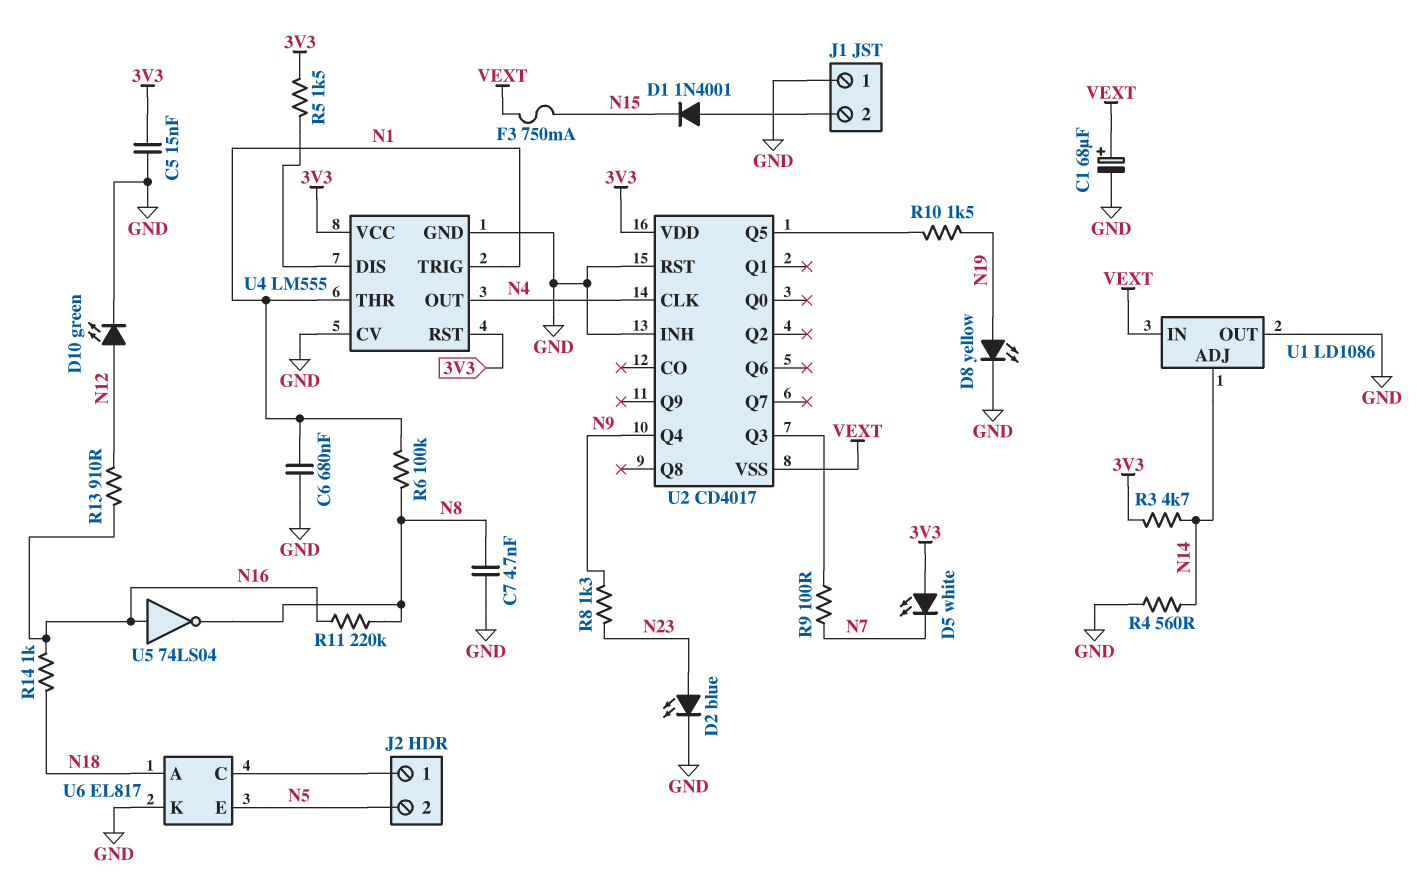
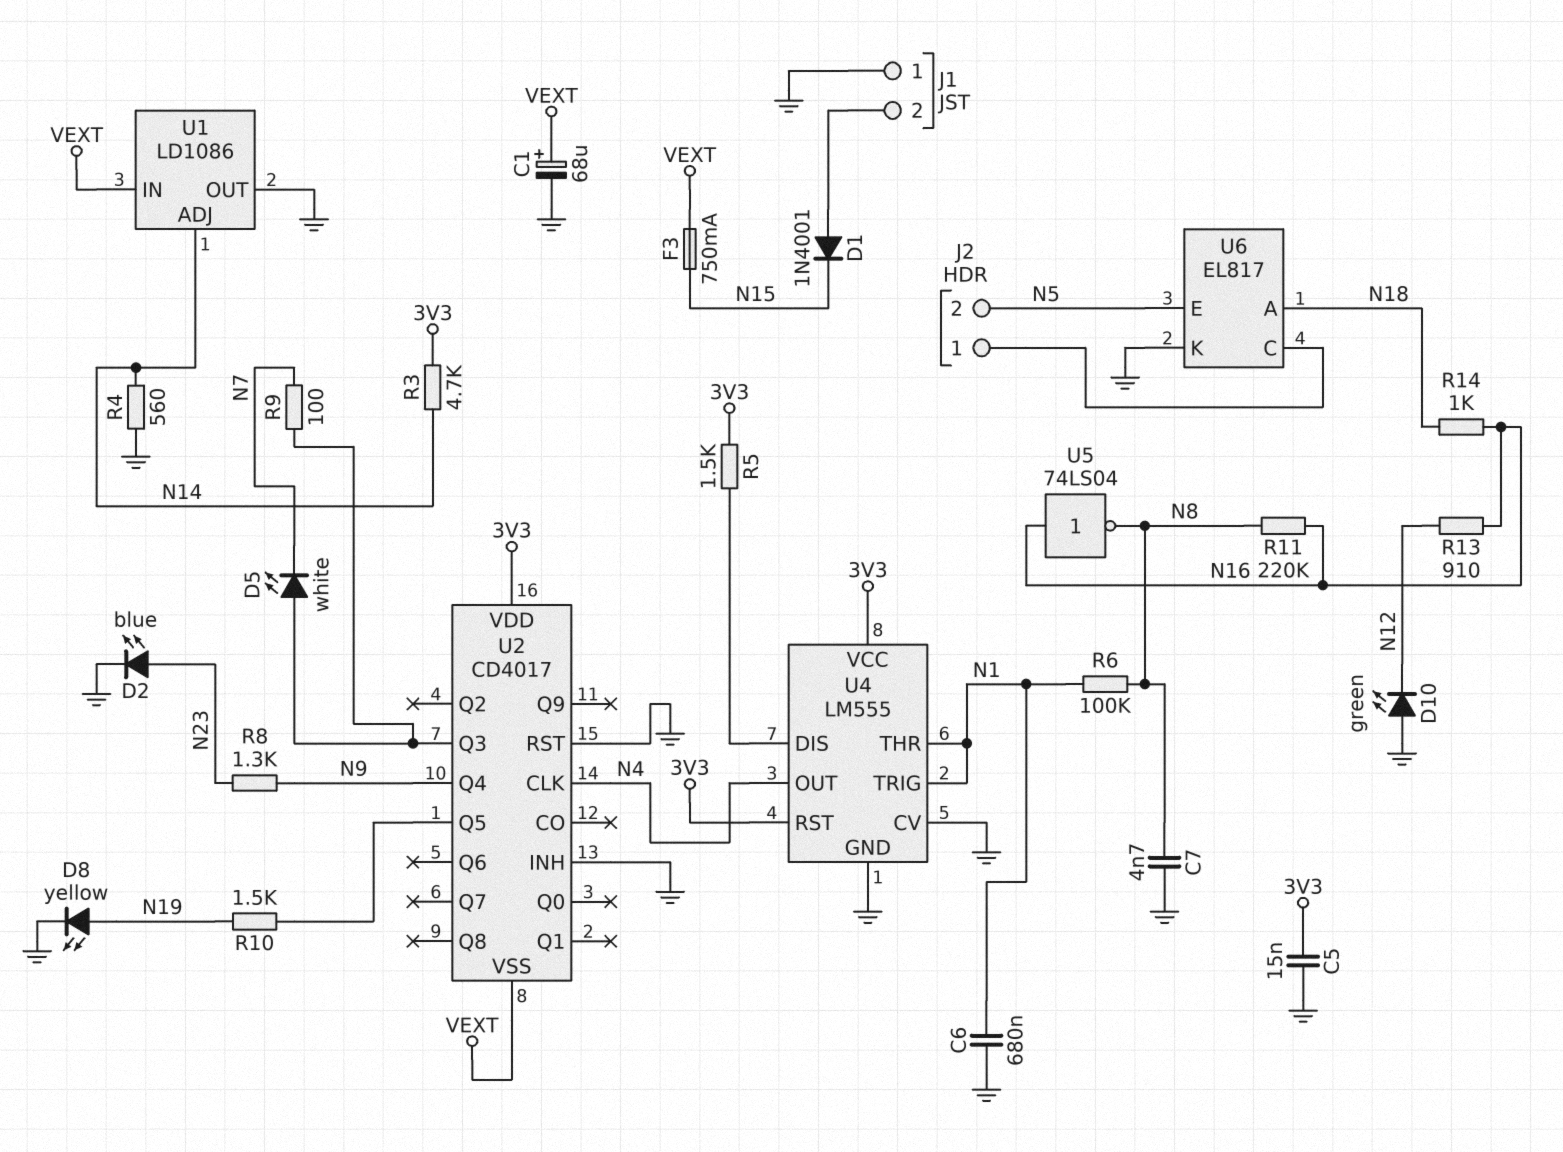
D5: LED white (A 3V3, K N7) -> LED white (A U2/Q3, K N7)
D10: LED green (A N12, K GND) -> LED green (A GND, K N12)

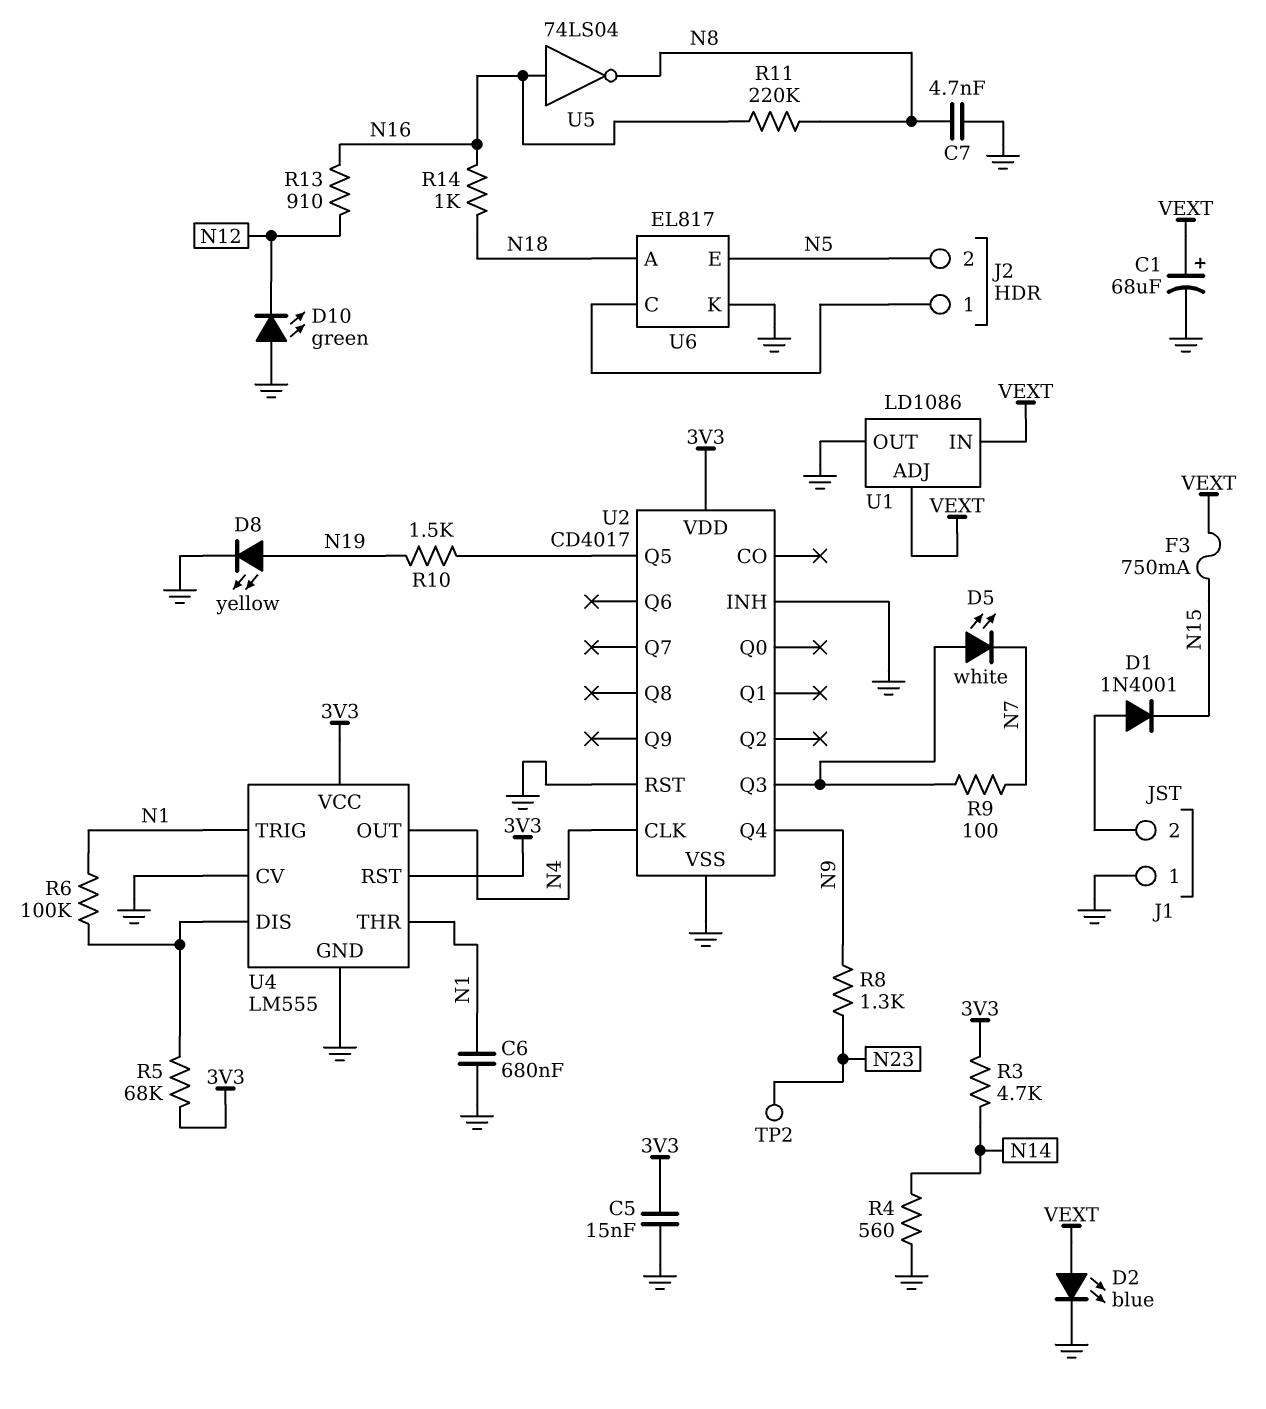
D2: LED blue (A N23, K GND) -> LED blue (A VEXT, K GND)
R5: 1.5k (3V3, U4/DIS) -> 68k (3V3, U4/DIS)
R6: 100k (N1, N8) -> 100k (N1, U4/DIS)
TP2: none -> test point (N23)
U1 pin ADJ: N14 -> VEXT
U2 pin VSS: VEXT -> GND

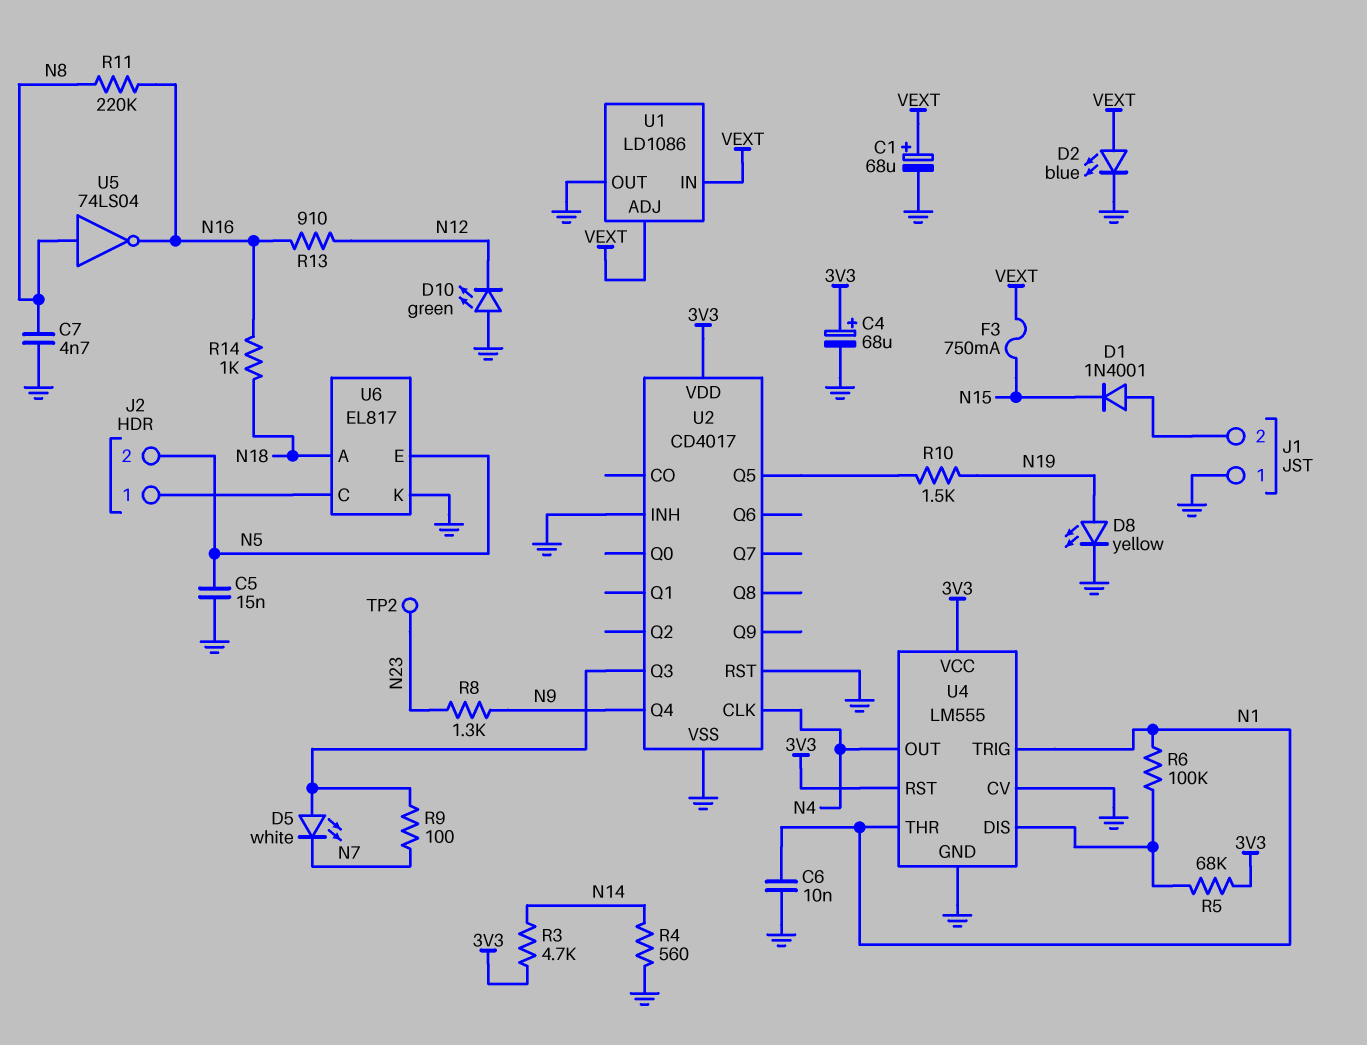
C4: none -> 68uF (plus 3V3, minus GND)
C5: 15nF (3V3, GND) -> 15nF (GND, N5)
C6: 680nF (GND, N1) -> 10nF (GND, N1)
U5: NOT 74LS04 (in N16, out N8) -> NOT 74LS04 (in N8, out N16)

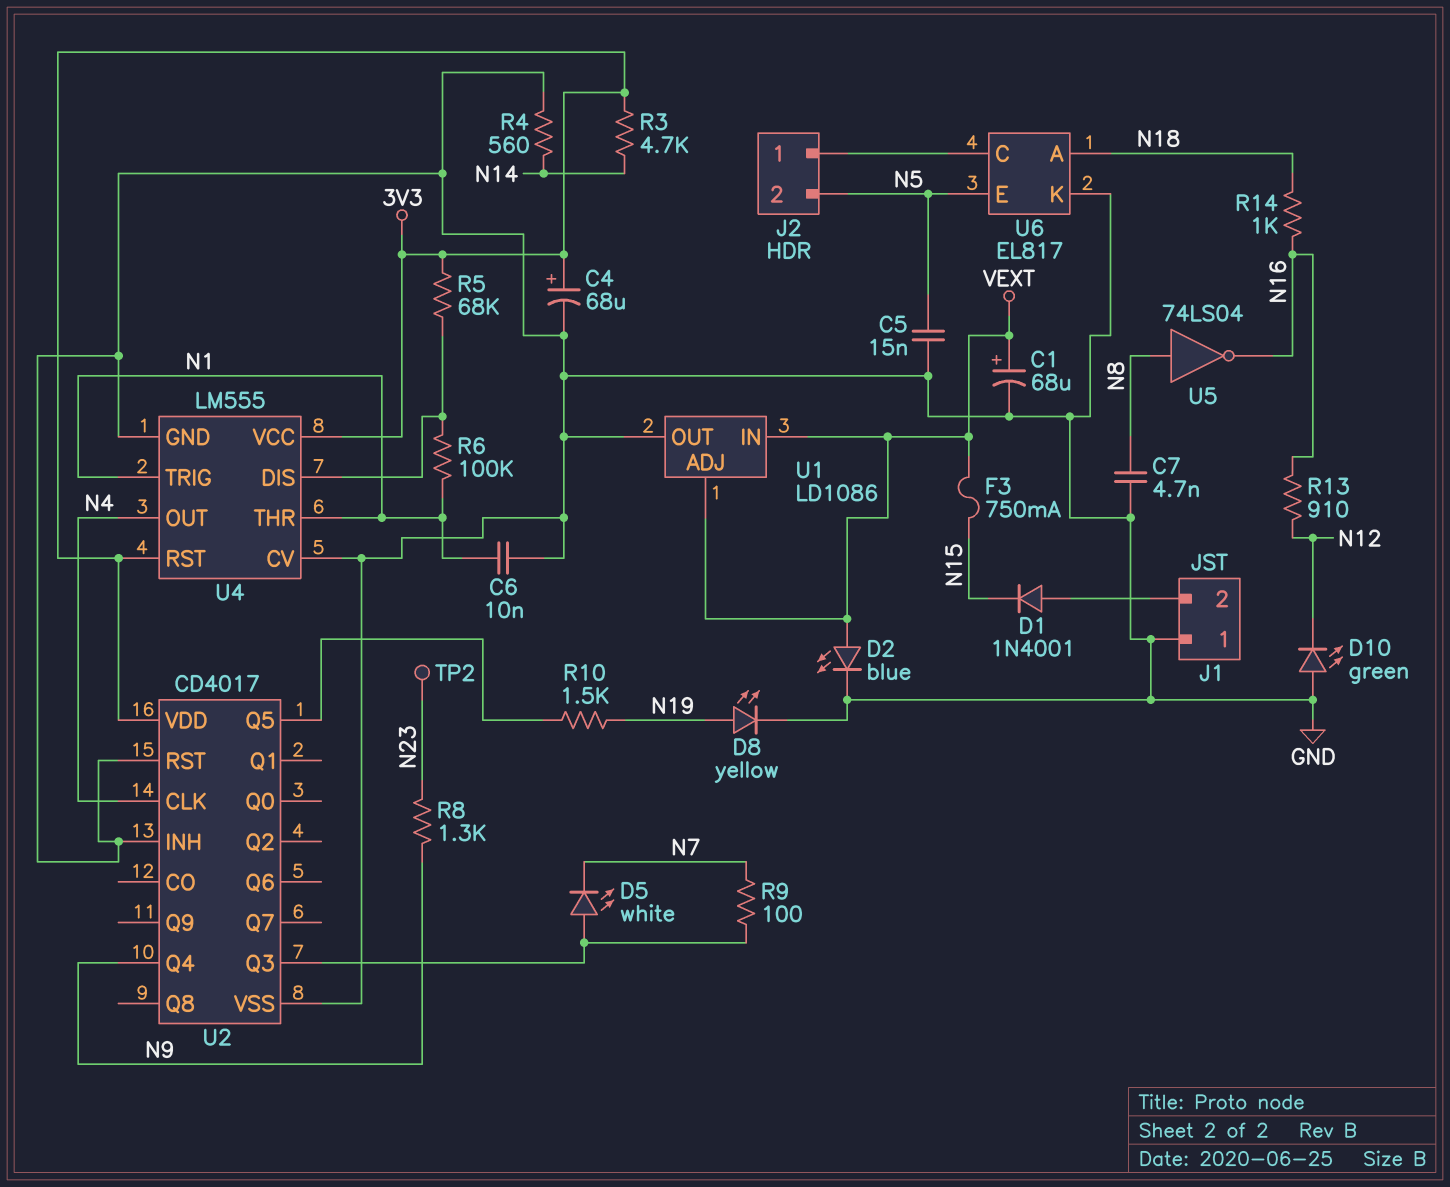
R11: 220k (N8, N16) -> none

